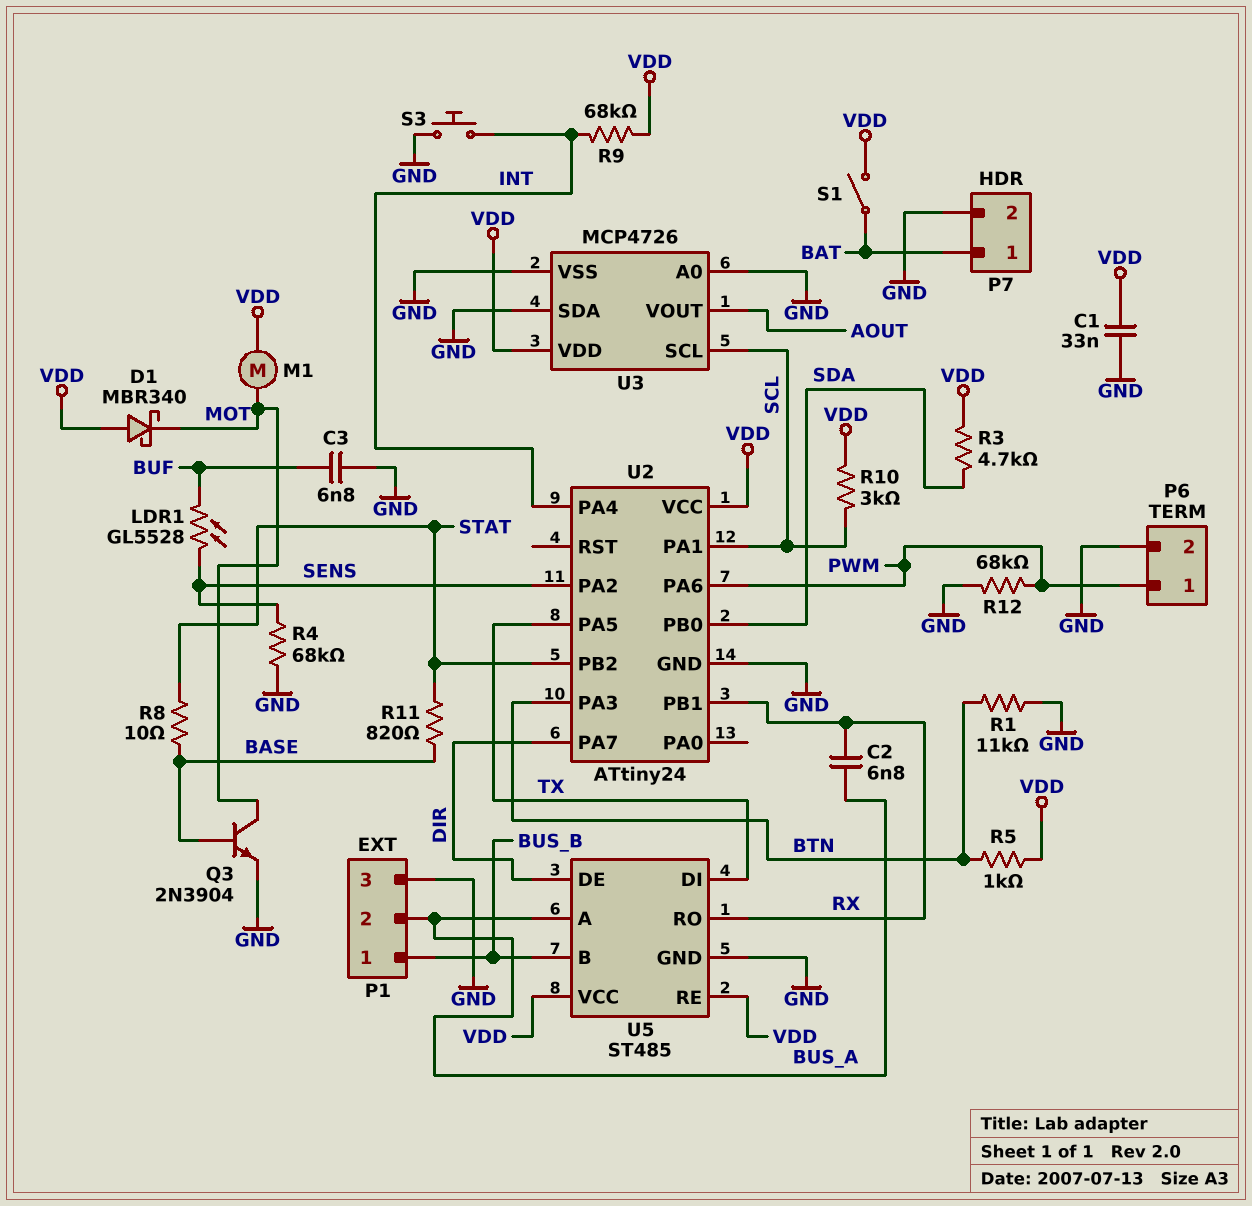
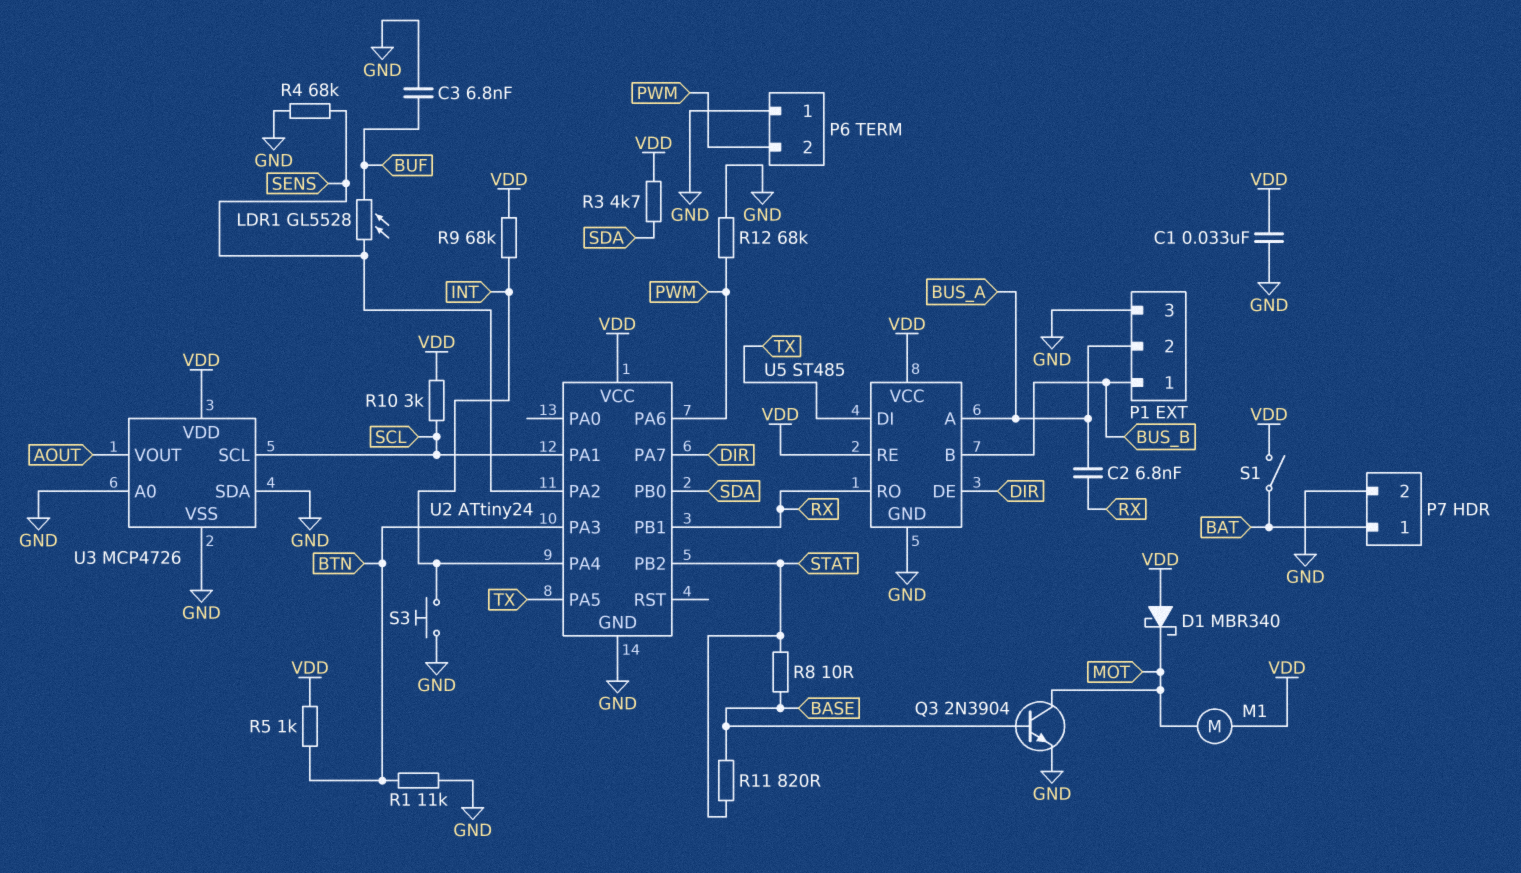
P6 pin 1: PWM -> GND
P6 pin 2: GND -> PWM

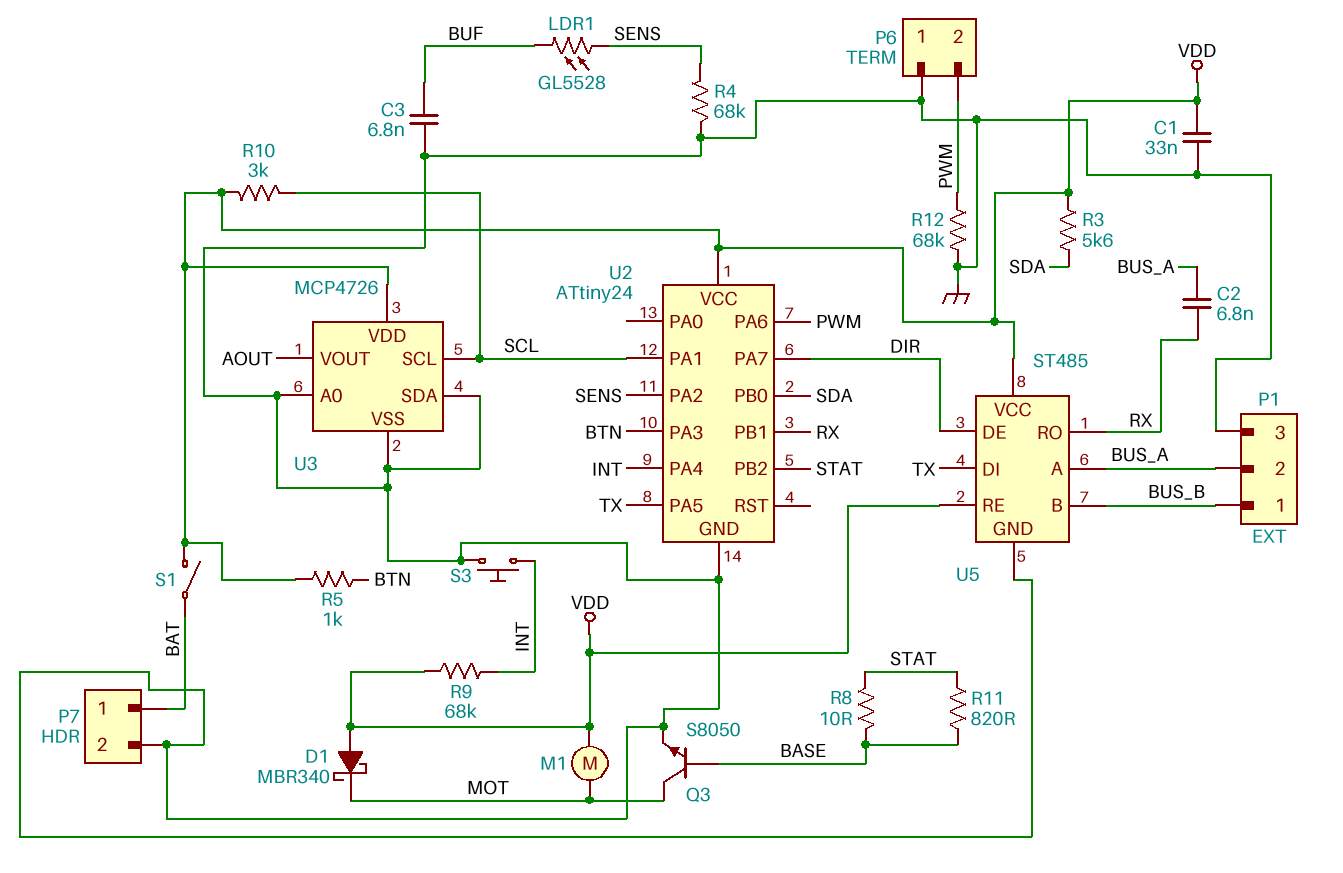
Q3: NPN 2N3904 (B BASE, C MOT, E GND) -> NPN S8050 (B BASE, C MOT, E GND)
R1: 11k (BTN, GND) -> none
R3: 4.7k (SDA, VDD) -> 5.6k (SDA, VDD)

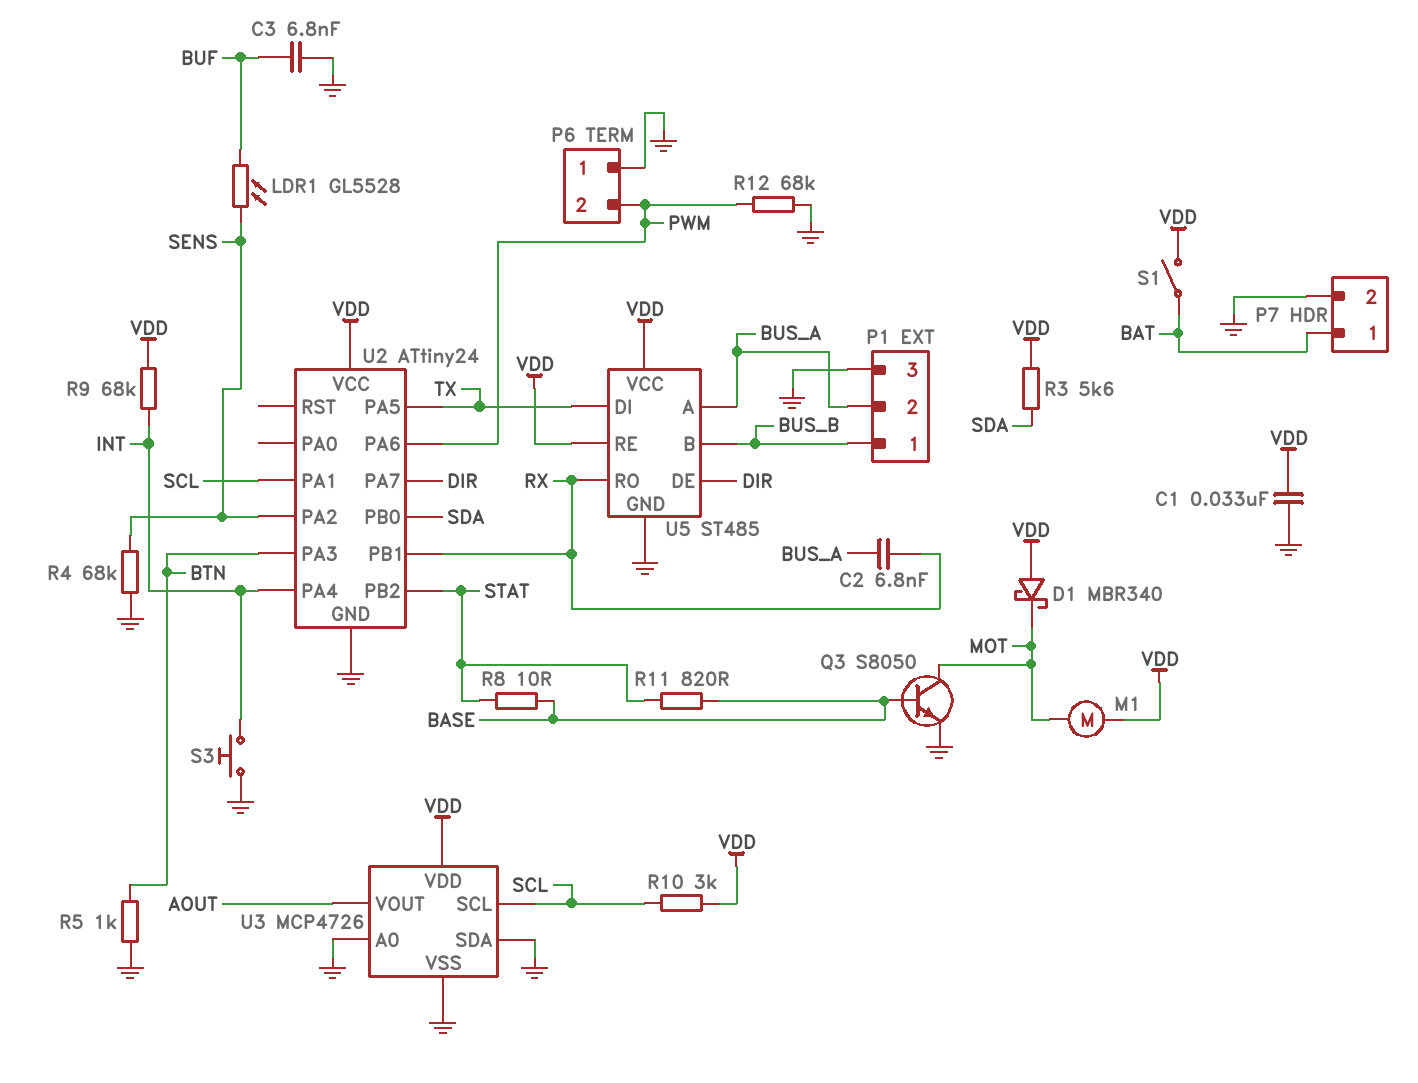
R5: 1k (BTN, VDD) -> 1k (BTN, GND)

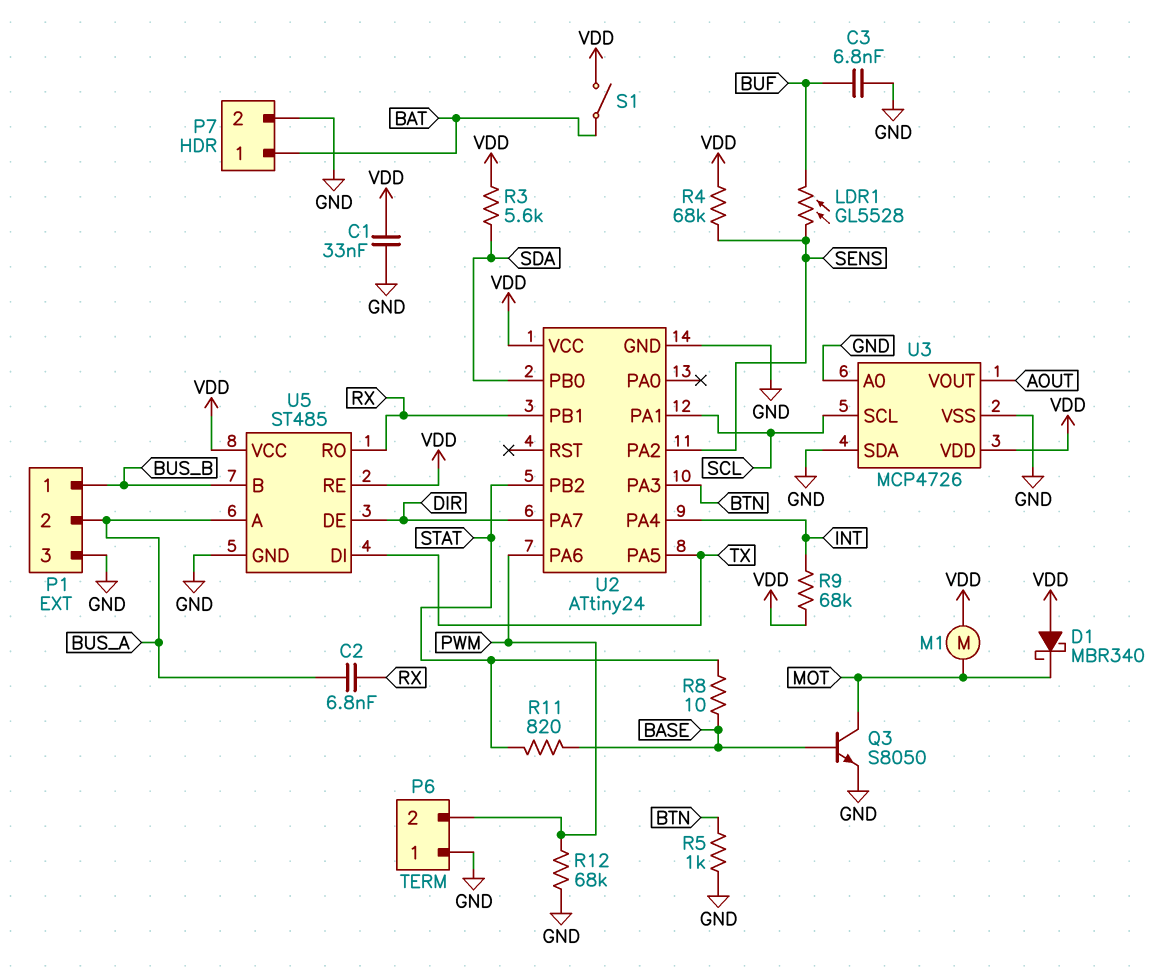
R4: 68k (GND, SENS) -> 68k (SENS, VDD)
R10: 3k (SCL, VDD) -> none
S3: button (GND, INT) -> none

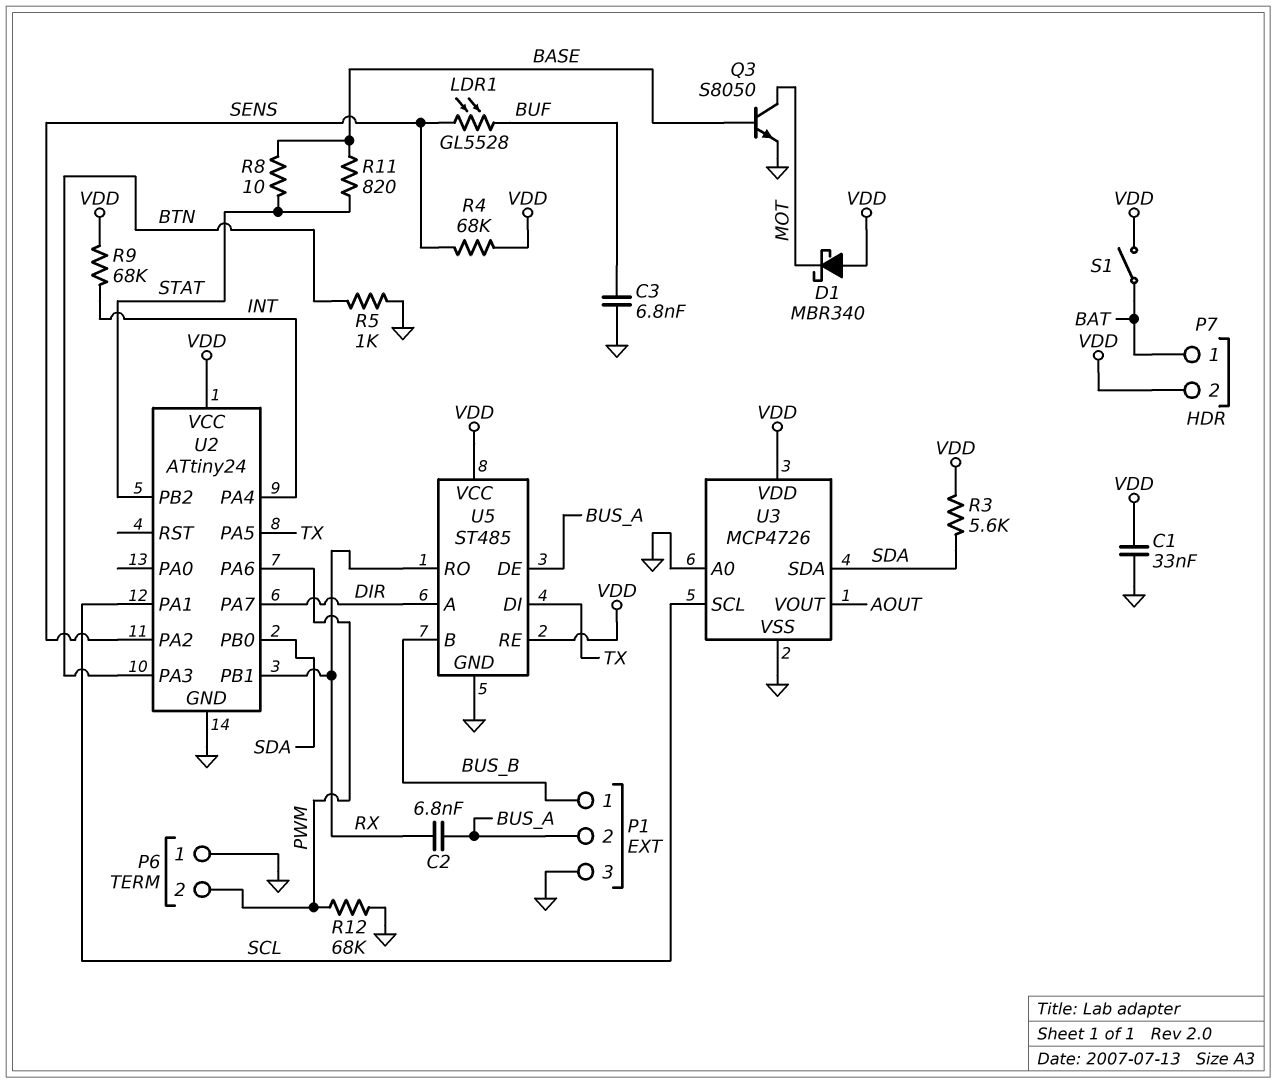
M1: motor (MOT, VDD) -> none
P7 pin 2: GND -> VDD
U3 pin SDA: GND -> SDA
U5 pin A: BUS_A -> DIR
U5 pin DE: DIR -> BUS_A

